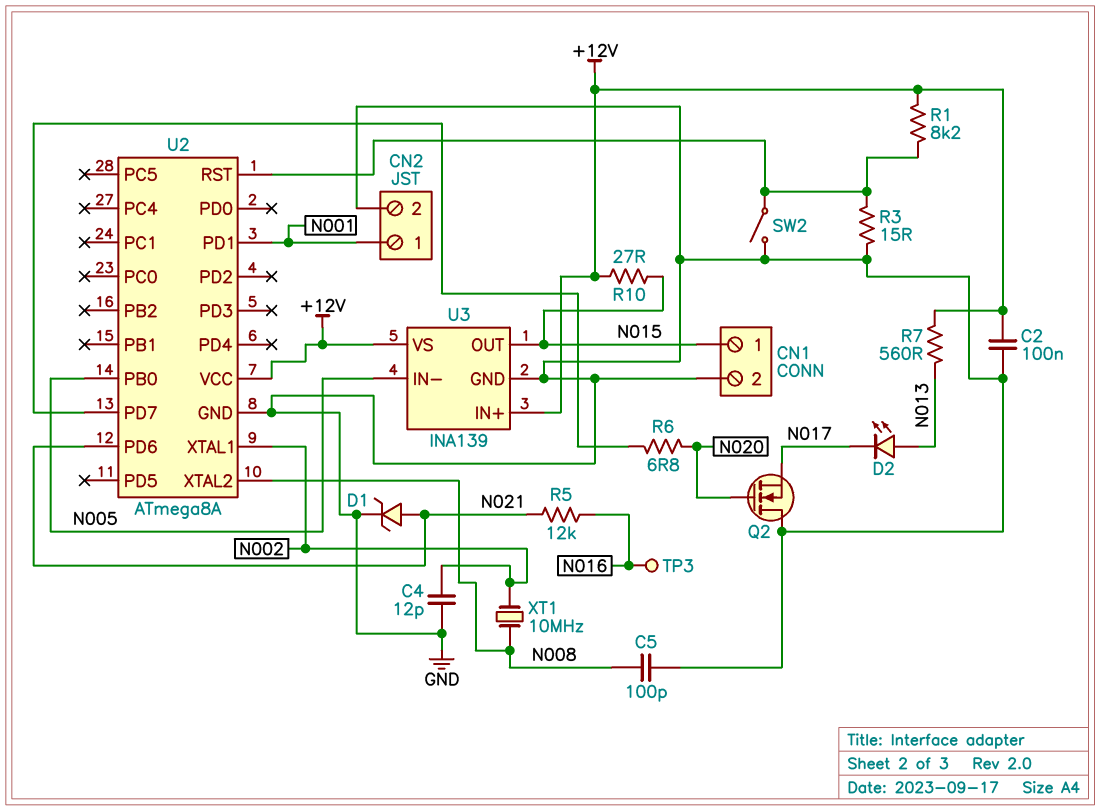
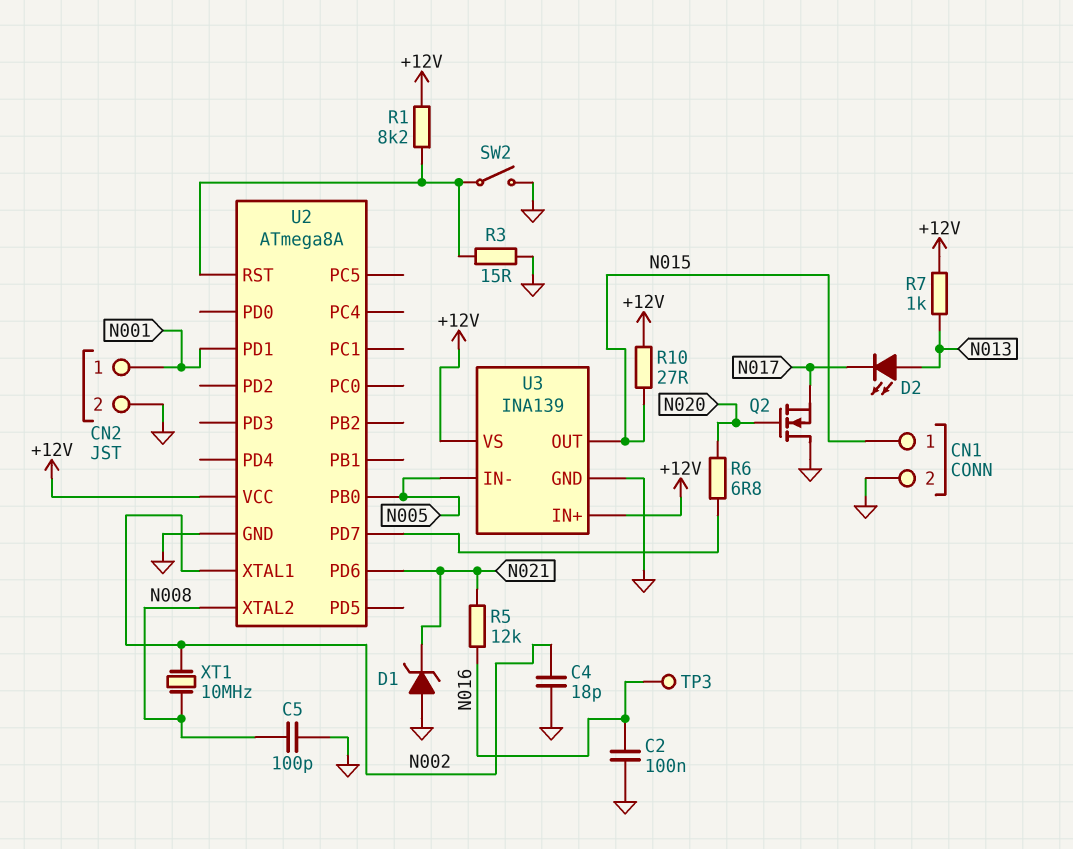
C2: 100nF (+12V, GND) -> 100nF (GND, N016)
C4: 12pF (GND, N002) -> 18pF (GND, N002)
D1: zener (A N021, K GND) -> zener (A GND, K N021)
R7: 560 (+12V, N013) -> 1k (+12V, N013)

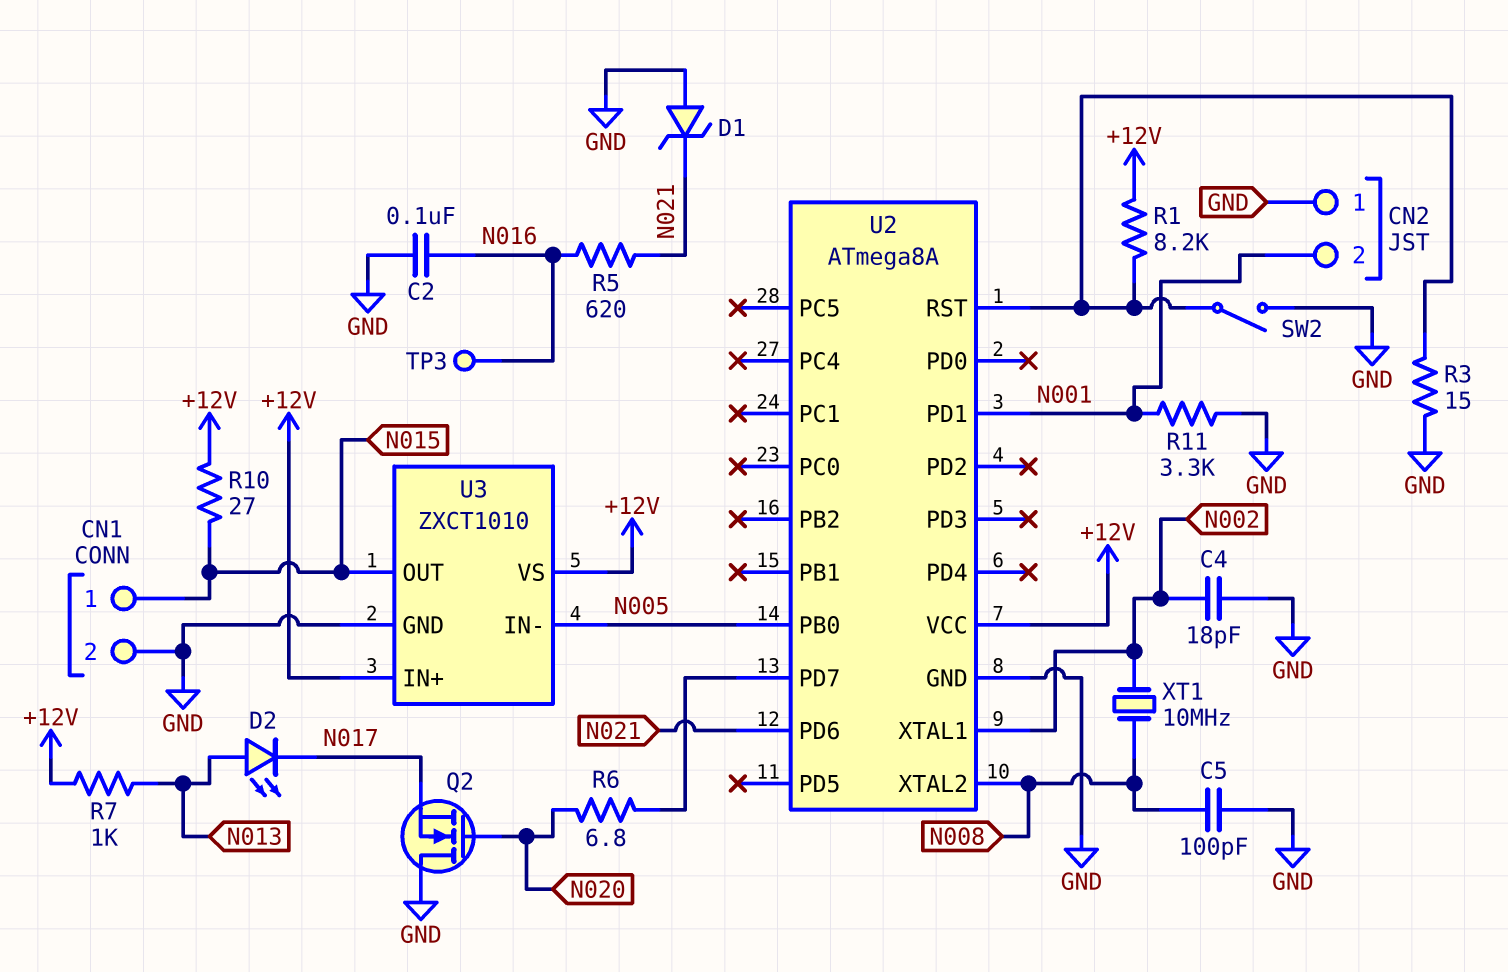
CN2 pin 1: N001 -> GND
CN2 pin 2: GND -> N001
R5: 12k (N016, N021) -> 620 (N016, N021)
R11: none -> 3.3k (GND, N001)
U3: INA139 -> ZXCT1010

